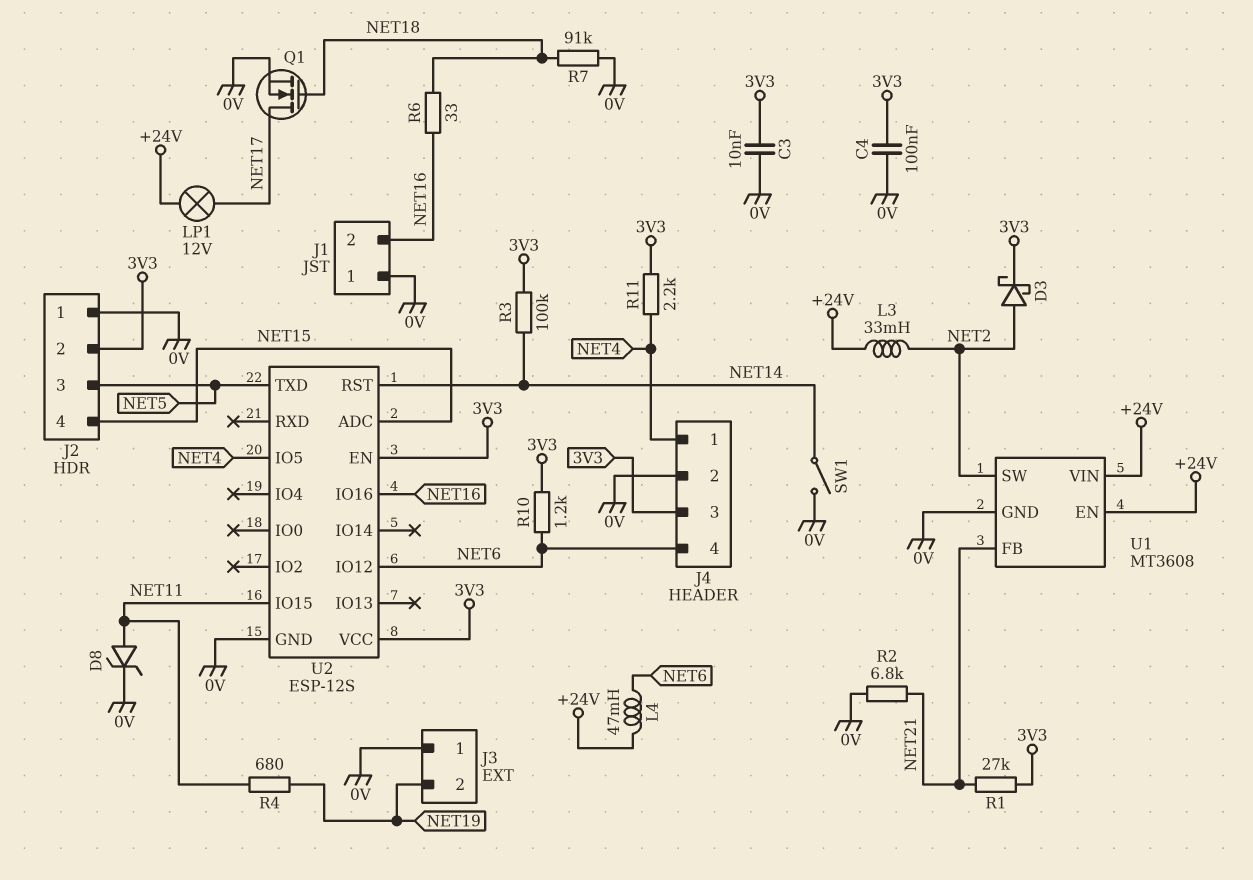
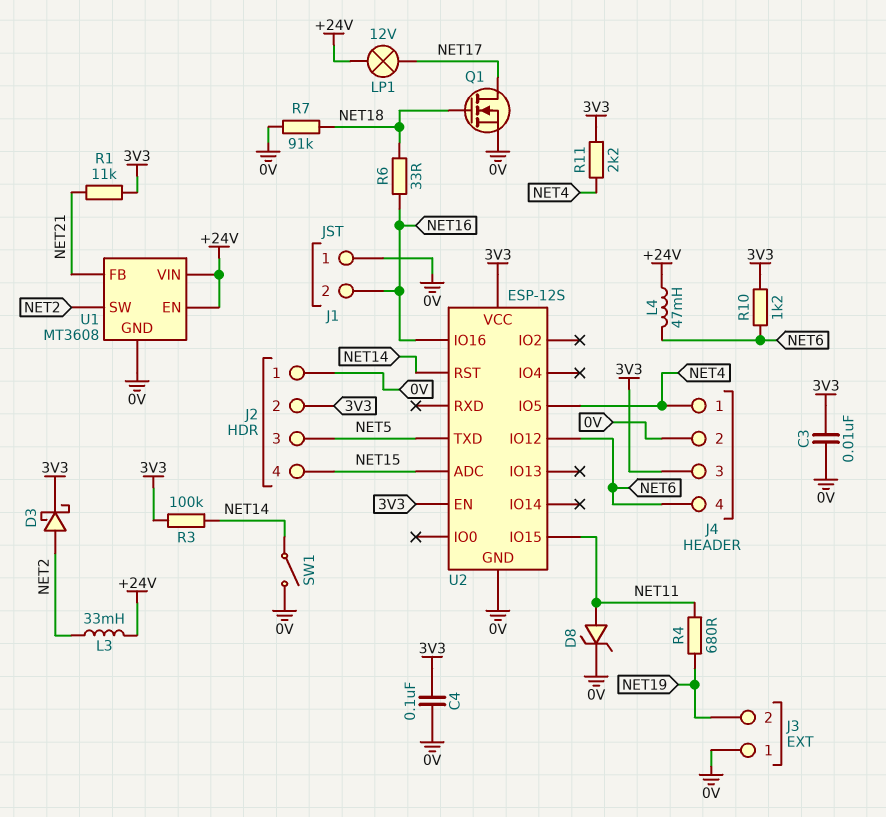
R1: 27k (3V3, NET21) -> 11k (3V3, NET21)
R2: 6.8k (0V, NET21) -> none

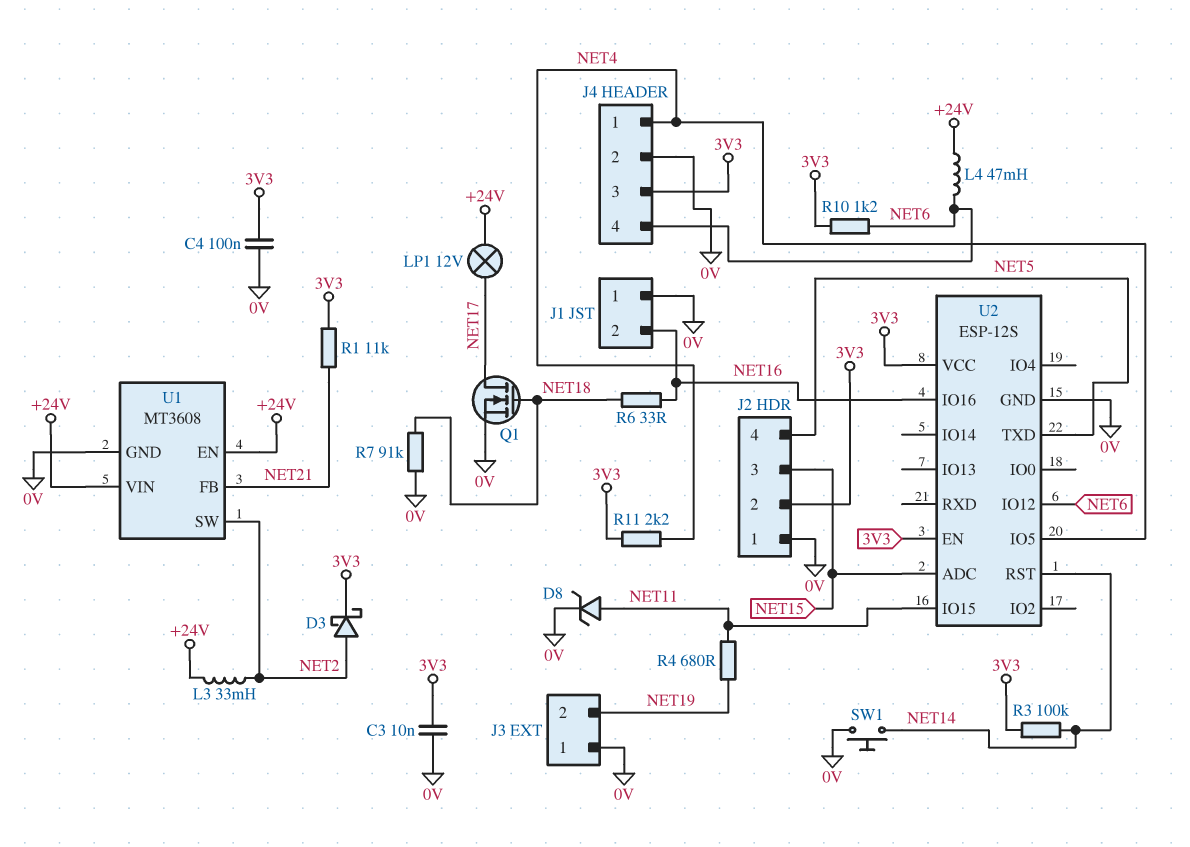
J2 pin 3: NET5 -> NET15
J2 pin 4: NET15 -> NET5
SW1: switch (0V, NET14) -> button (0V, NET14)

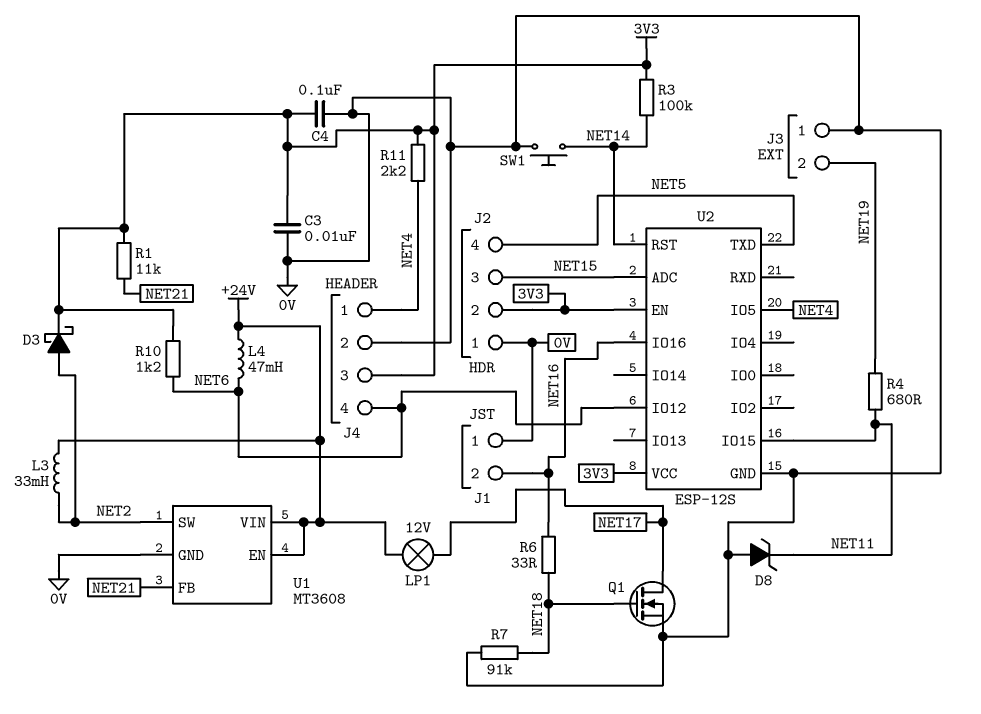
D8: zener (A NET11, K 0V) -> zener (A 0V, K NET11)

